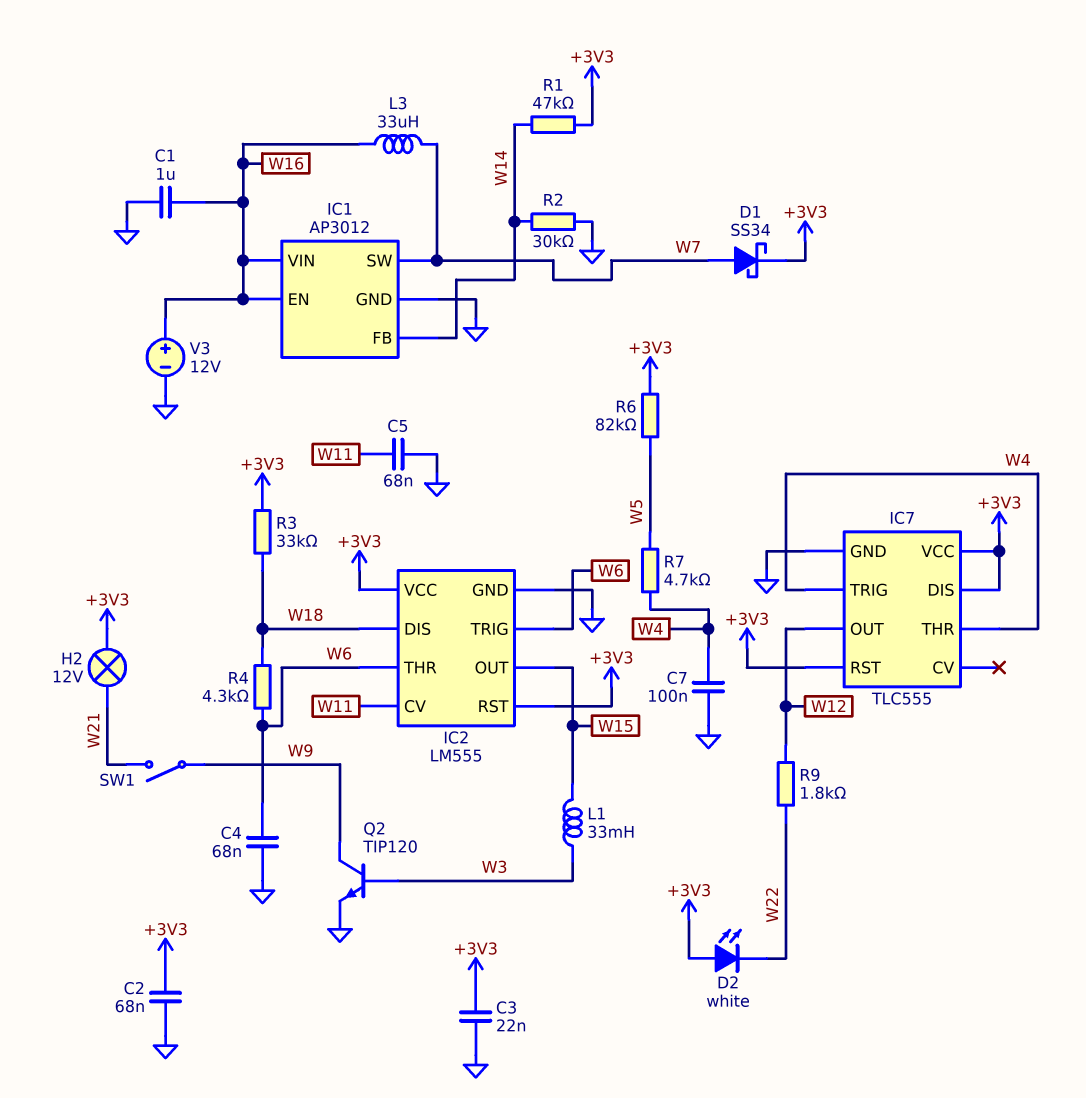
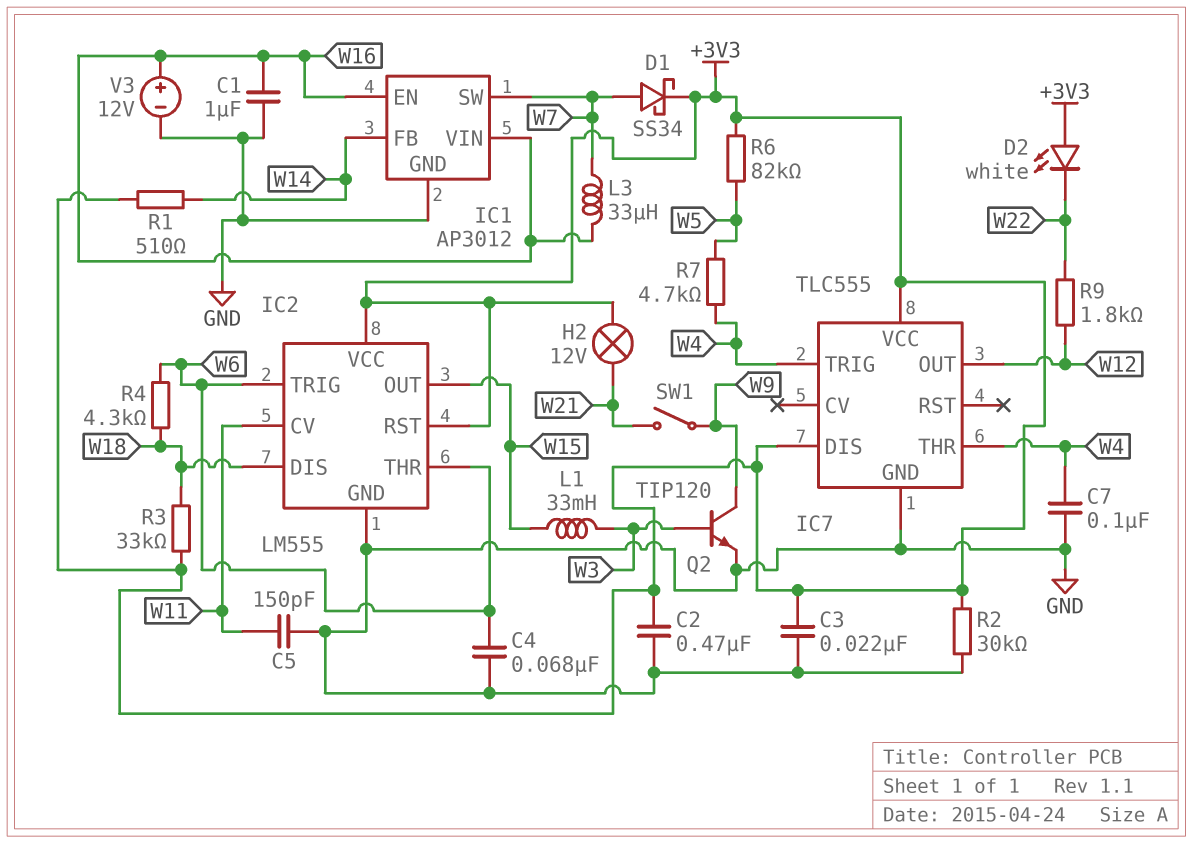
C2: 68nF (+3V3, GND) -> 470nF (+3V3, GND)
C5: 68nF (GND, W11) -> 150pF (GND, W11)
IC7 pin RST: +3V3 -> none
R1: 47k (+3V3, W14) -> 510 (+3V3, W14)
R2: 30k (GND, W14) -> 30k (+3V3, GND)

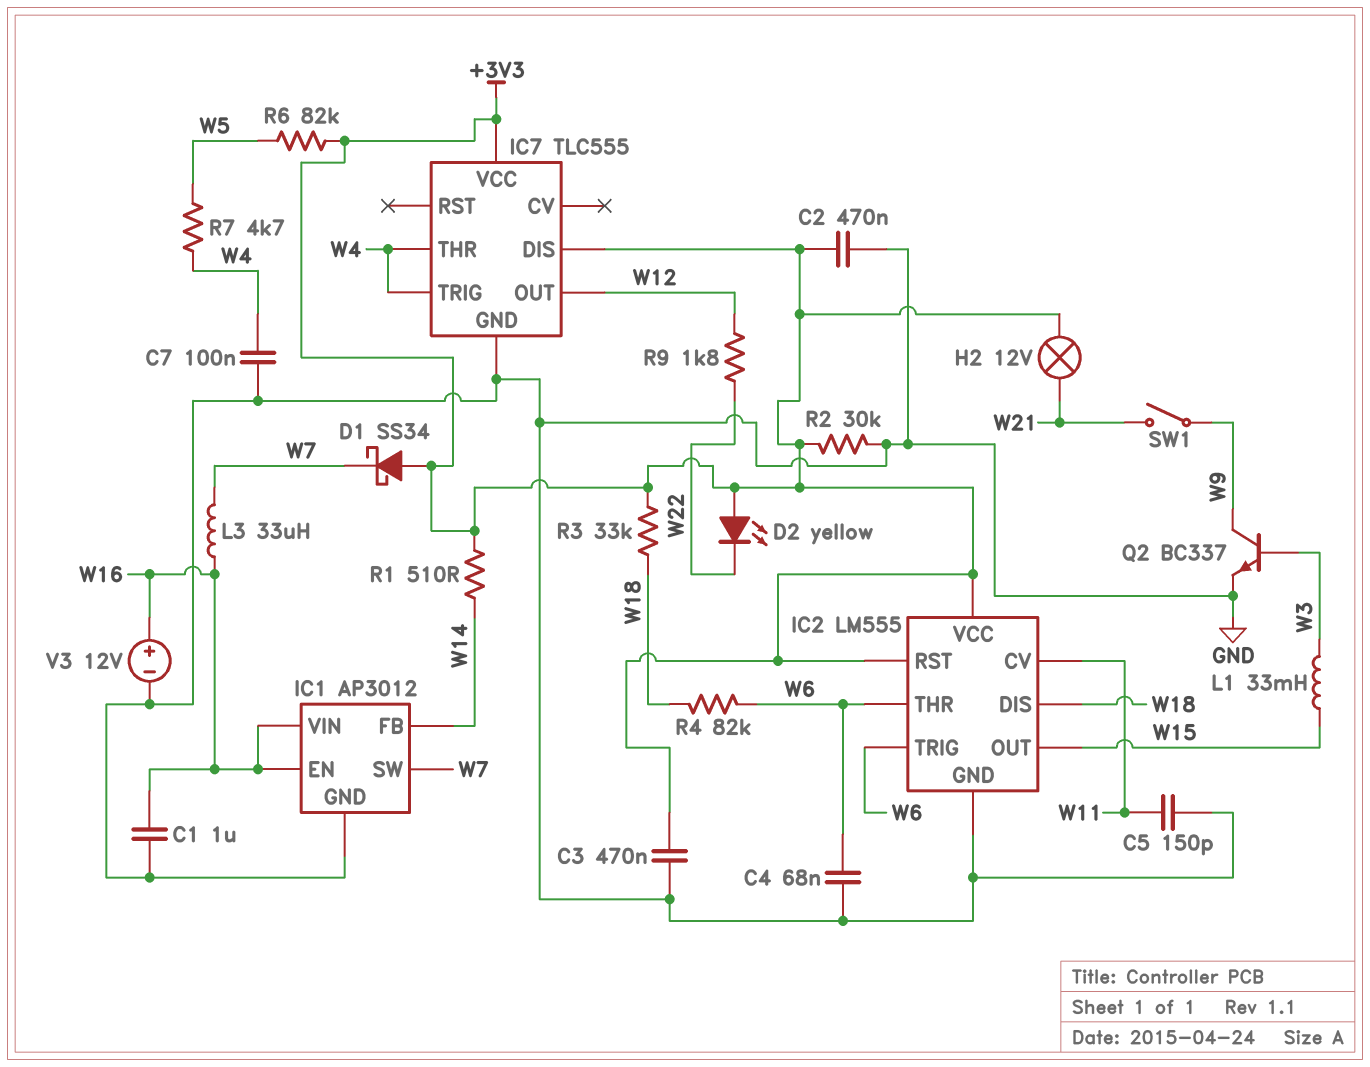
C3: 22nF (+3V3, GND) -> 470nF (+3V3, GND)
D1: schottky SS34 (A W7, K +3V3) -> schottky SS34 (A +3V3, K W7)
D2: LED white (A +3V3, K W22) -> LED yellow (A +3V3, K W22)
Q2: NPN TIP120 (B W3, C W9, E GND) -> NPN BC337 (B W3, C W9, E GND)
R4: 4.3k (W6, W18) -> 82k (W6, W18)

